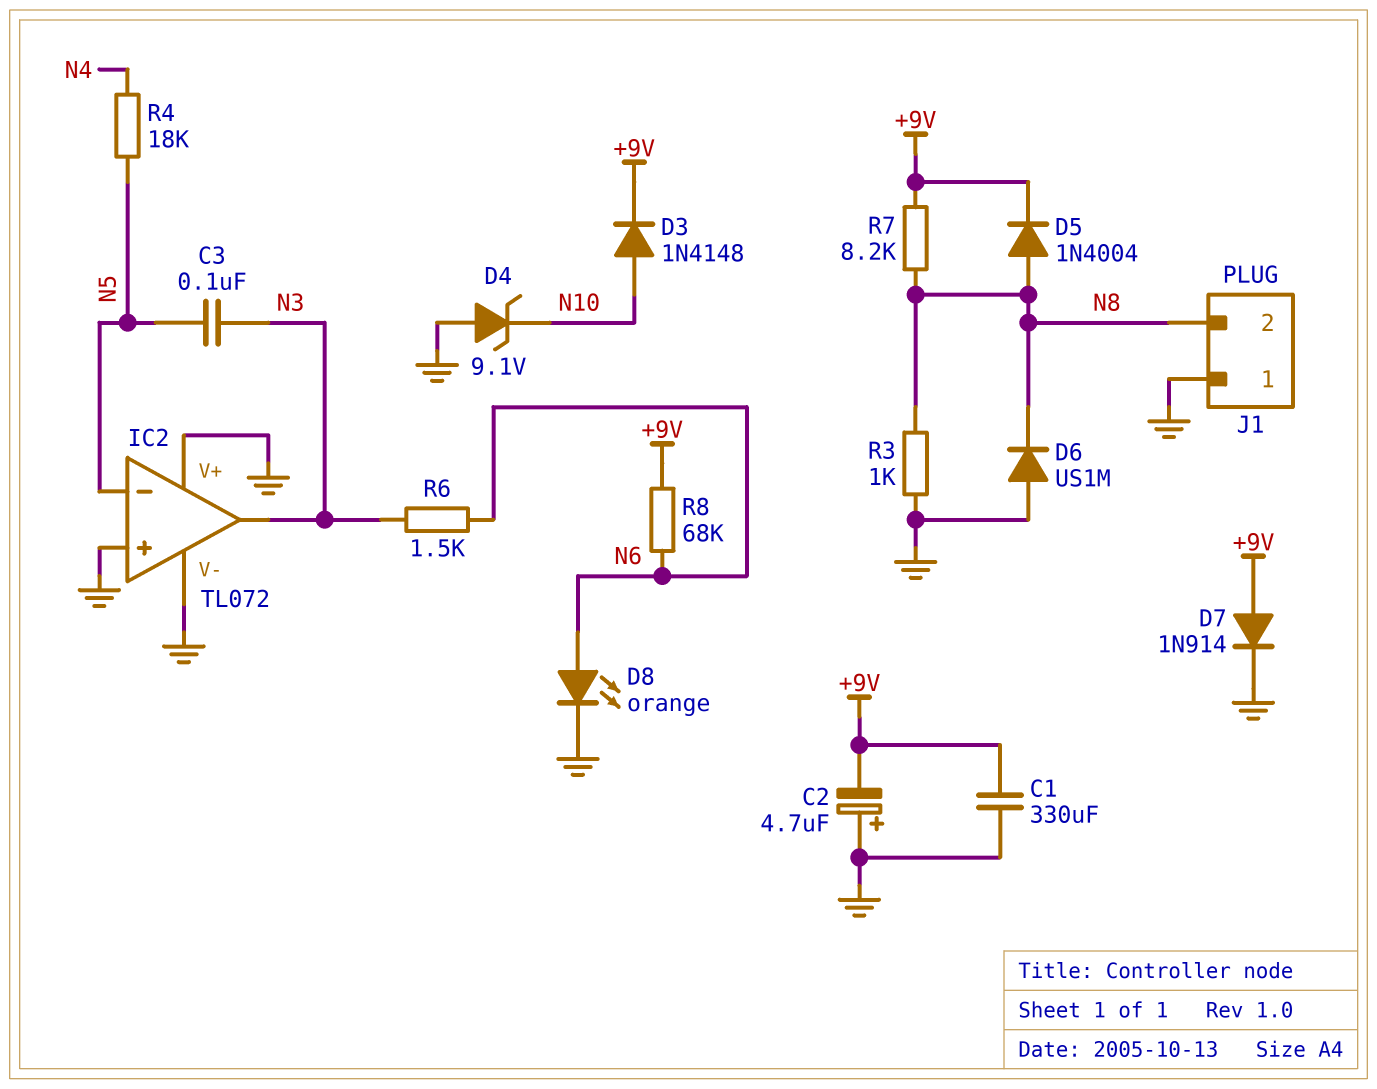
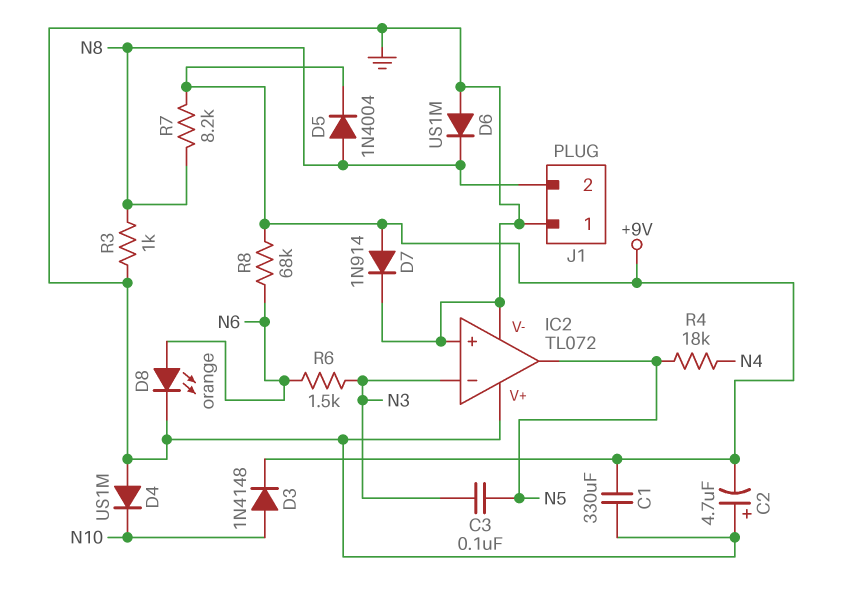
D4: zener 9.1V (A GND, K N10) -> diode US1M (A GND, K N10)
IC2 pin in-: N5 -> N3
IC2 pin out: N3 -> N5

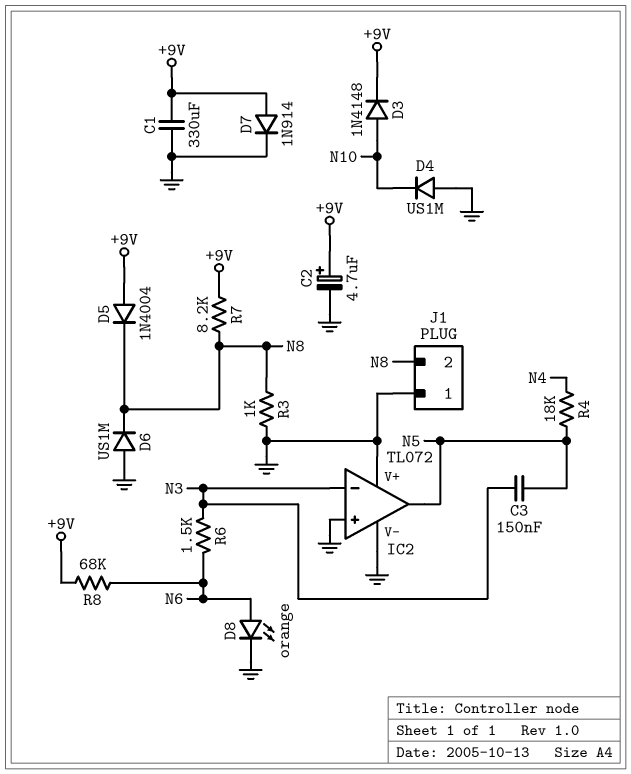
C2: 4.7uF (plus GND, minus +9V) -> 4.7uF (plus +9V, minus GND)
C3: 100nF (N3, N5) -> 150nF (N3, N5)
D5: diode 1N4004 (A N8, K +9V) -> diode 1N4004 (A +9V, K N8)

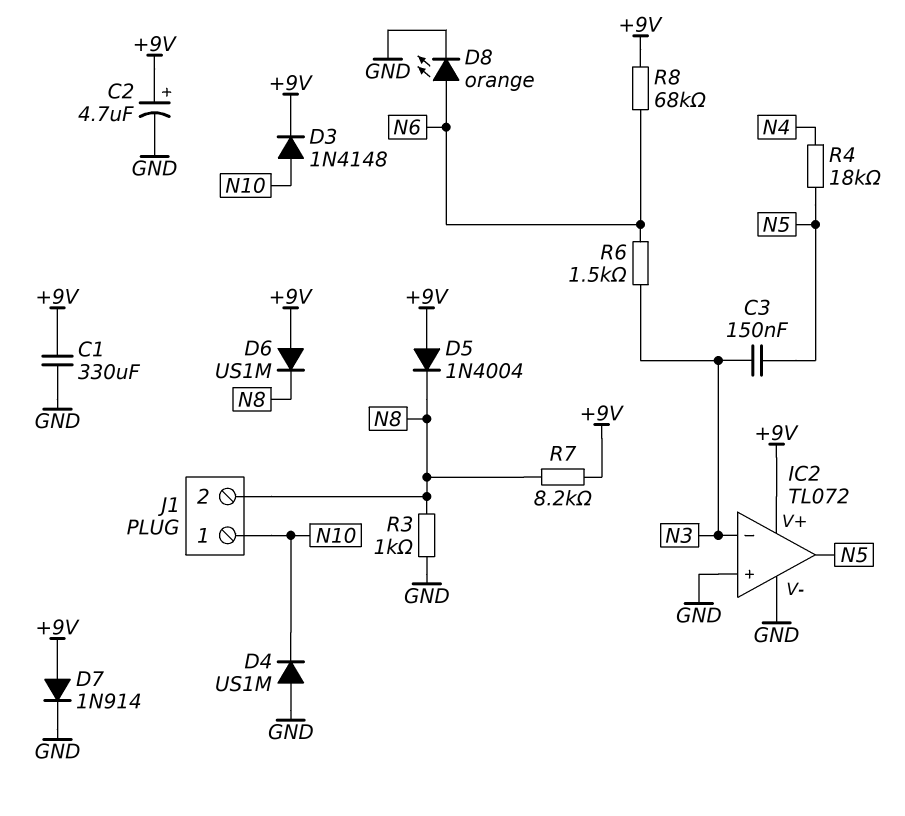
D6: diode US1M (A GND, K N8) -> diode US1M (A +9V, K N8)
IC2 pin V+: GND -> +9V
J1 pin 1: GND -> N10

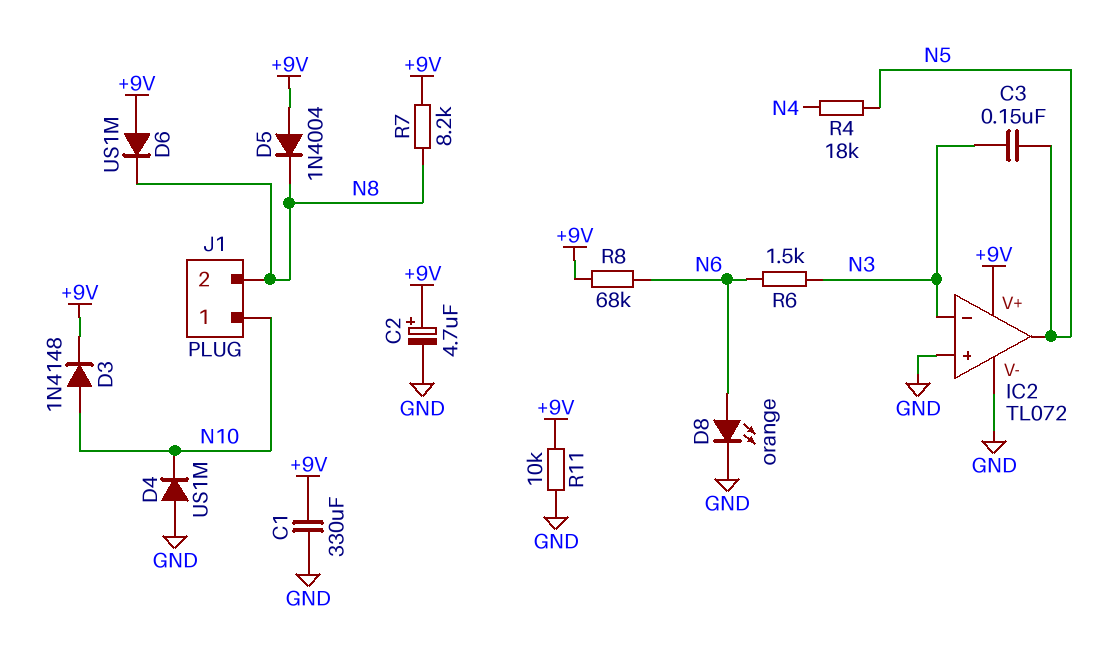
D7: diode 1N914 (A +9V, K GND) -> none
R3: 1k (GND, N8) -> none
R11: none -> 10k (+9V, GND)

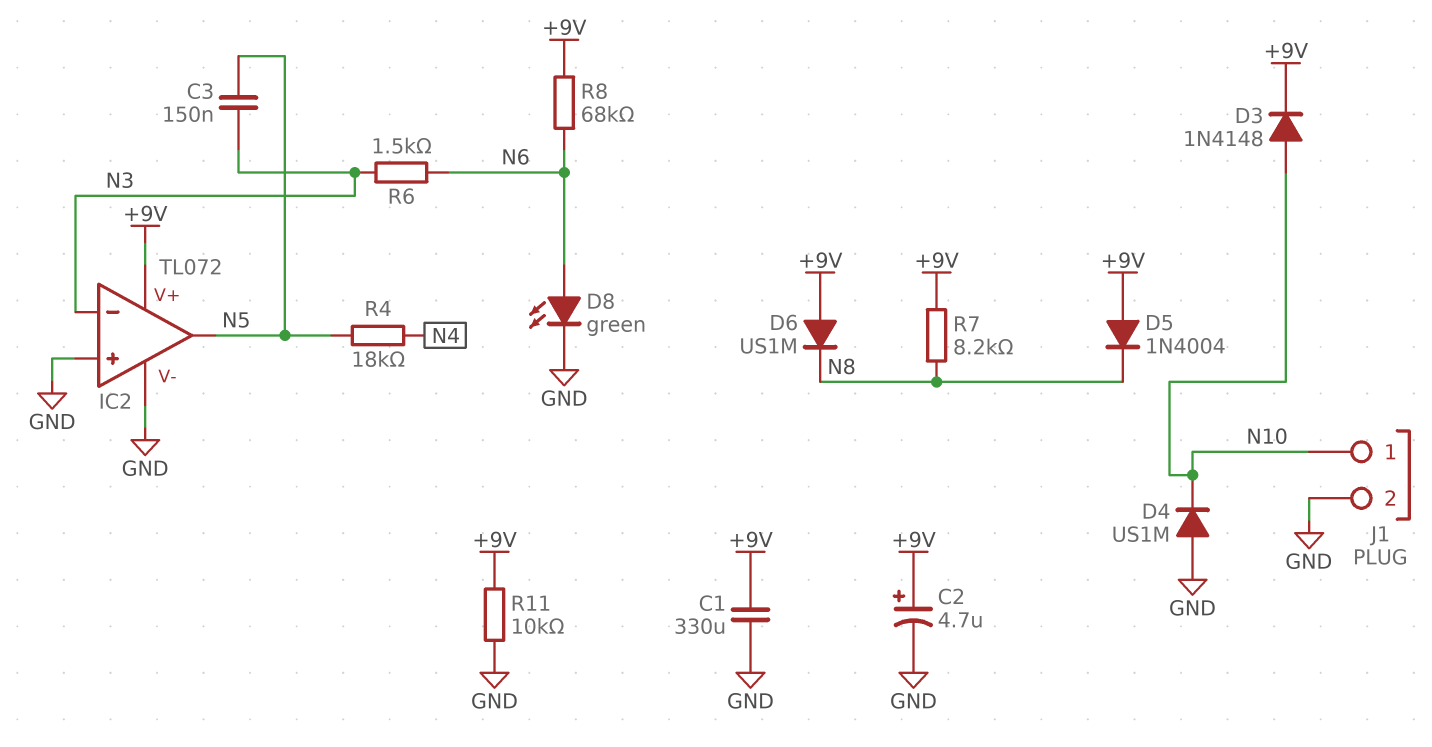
D8: LED orange (A N6, K GND) -> LED green (A N6, K GND)
J1 pin 2: N8 -> GND

